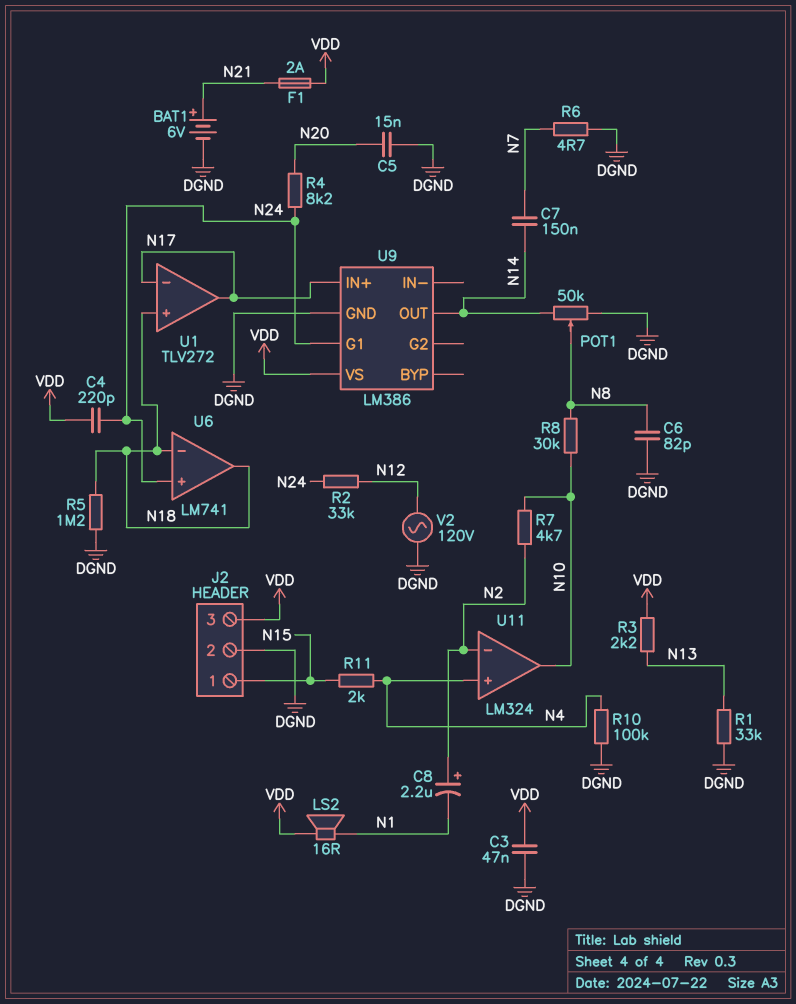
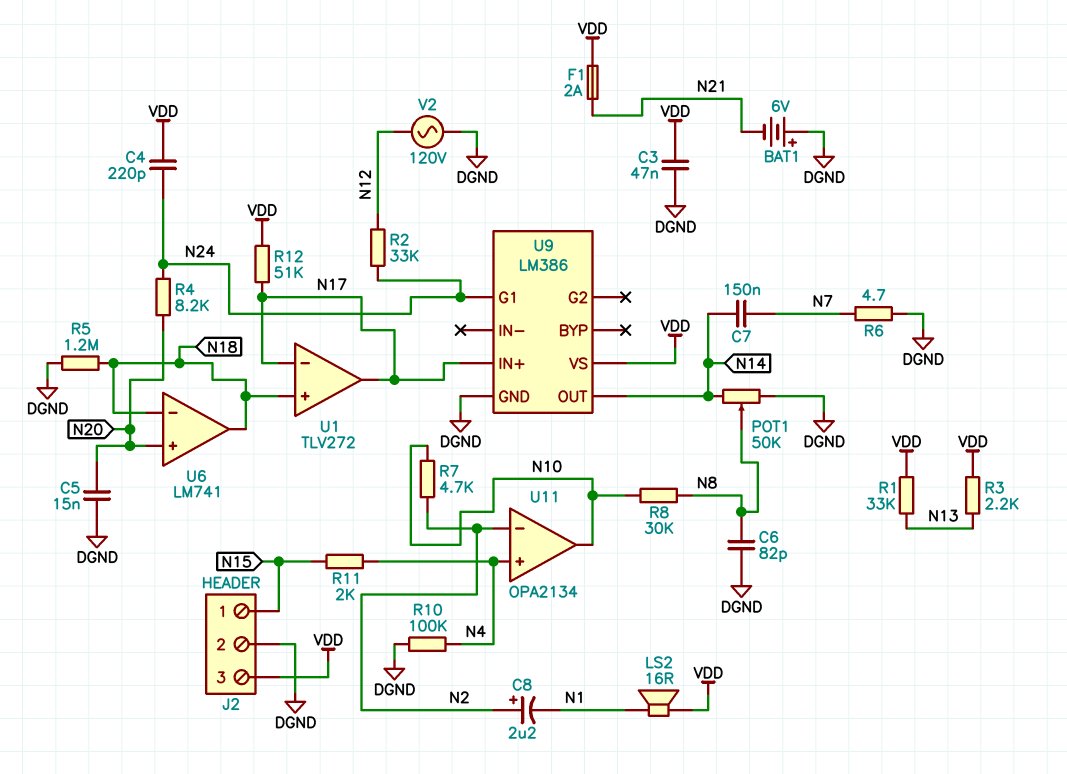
BAT1: 6V (plus N21, minus DGND) -> 6V (plus DGND, minus N21)
R1: 33k (DGND, N13) -> 33k (N13, VDD)
R12: none -> 51k (N17, VDD)
U6 pin in+: N24 -> N20
U11: LM324 -> OPA2134

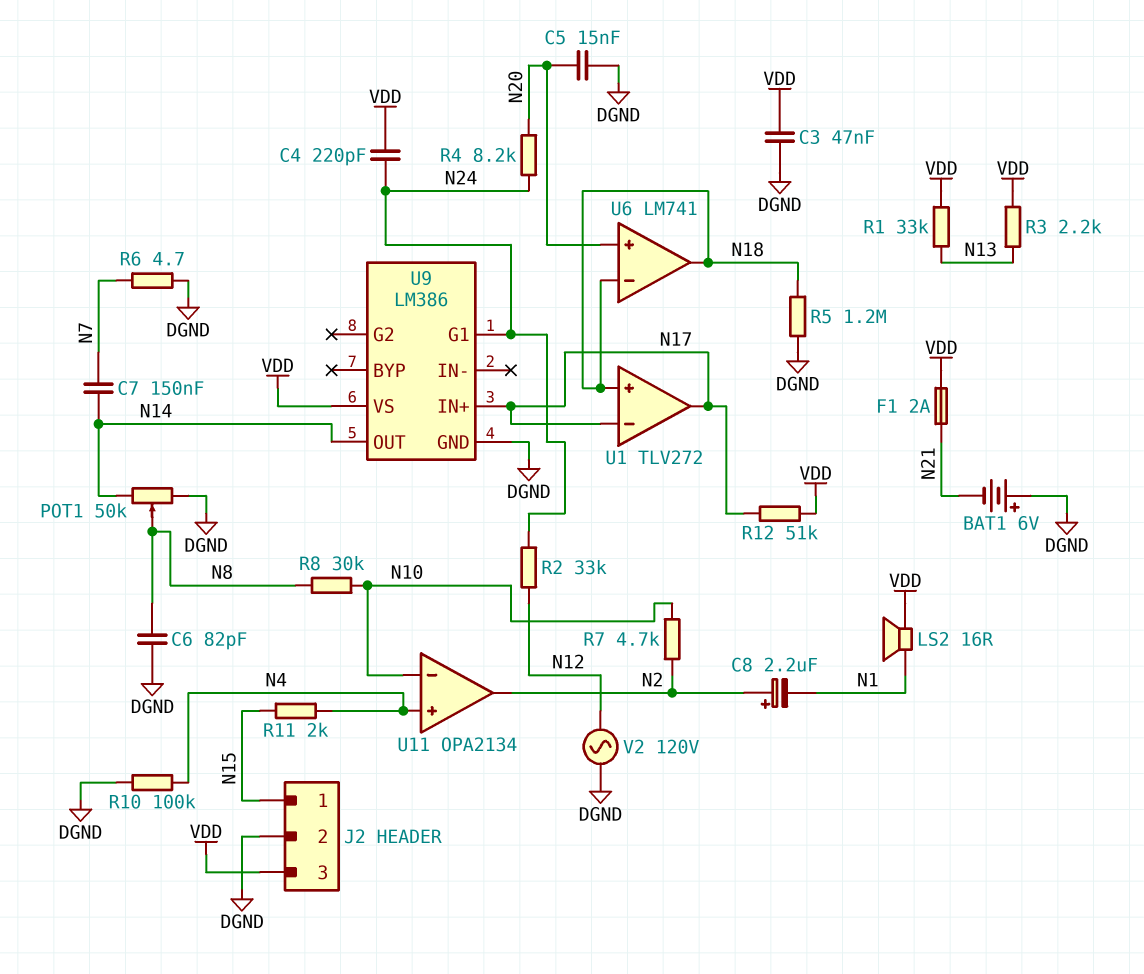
U11 pin in-: N2 -> N10
U11 pin out: N10 -> N2

